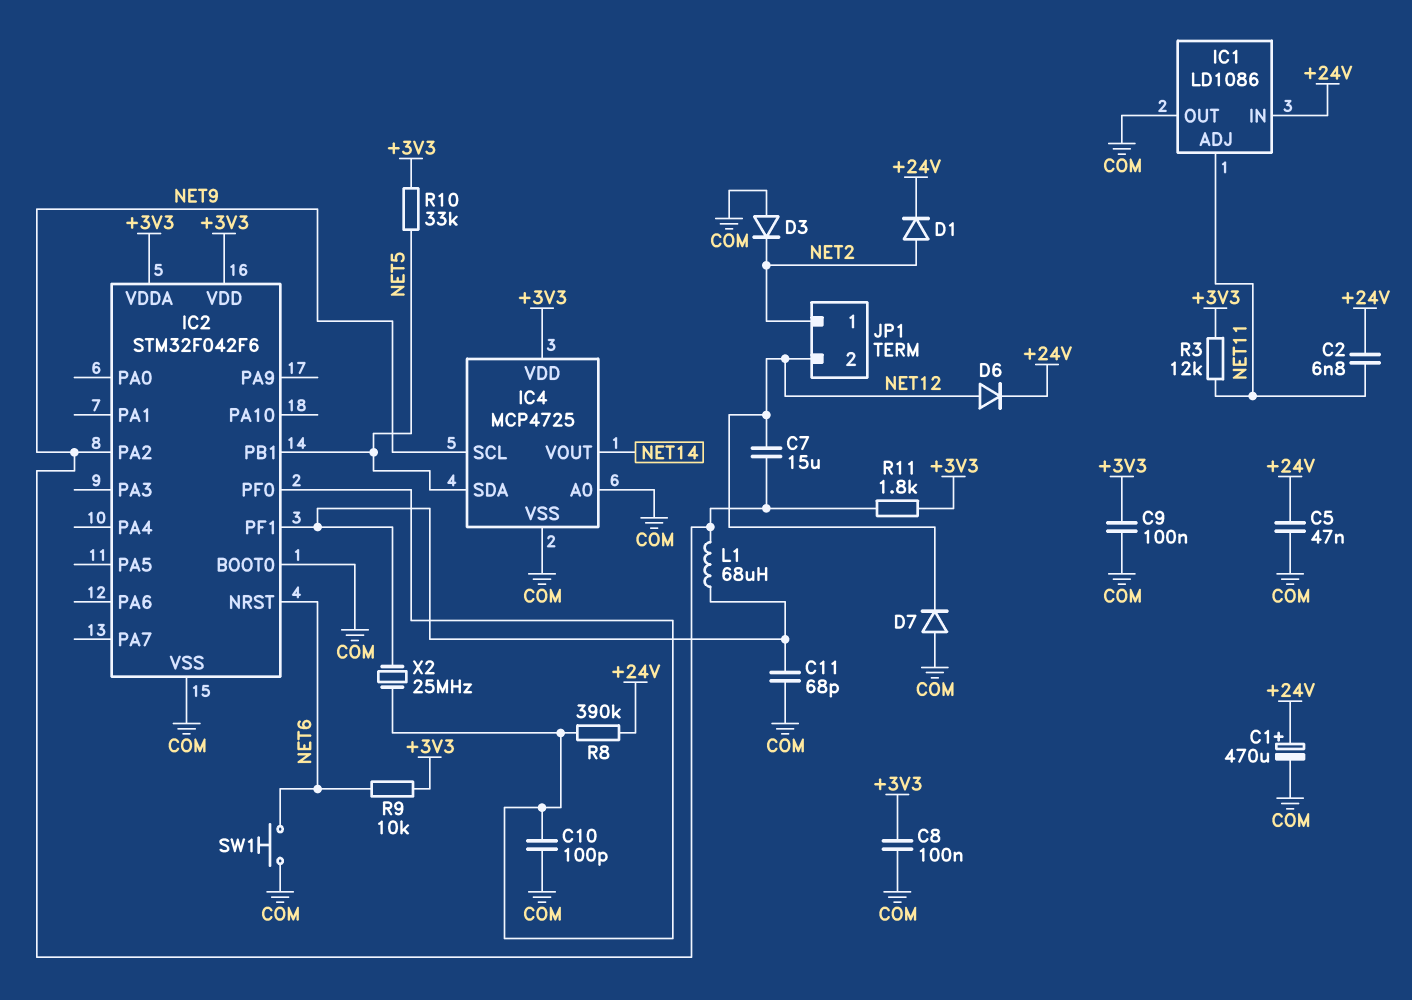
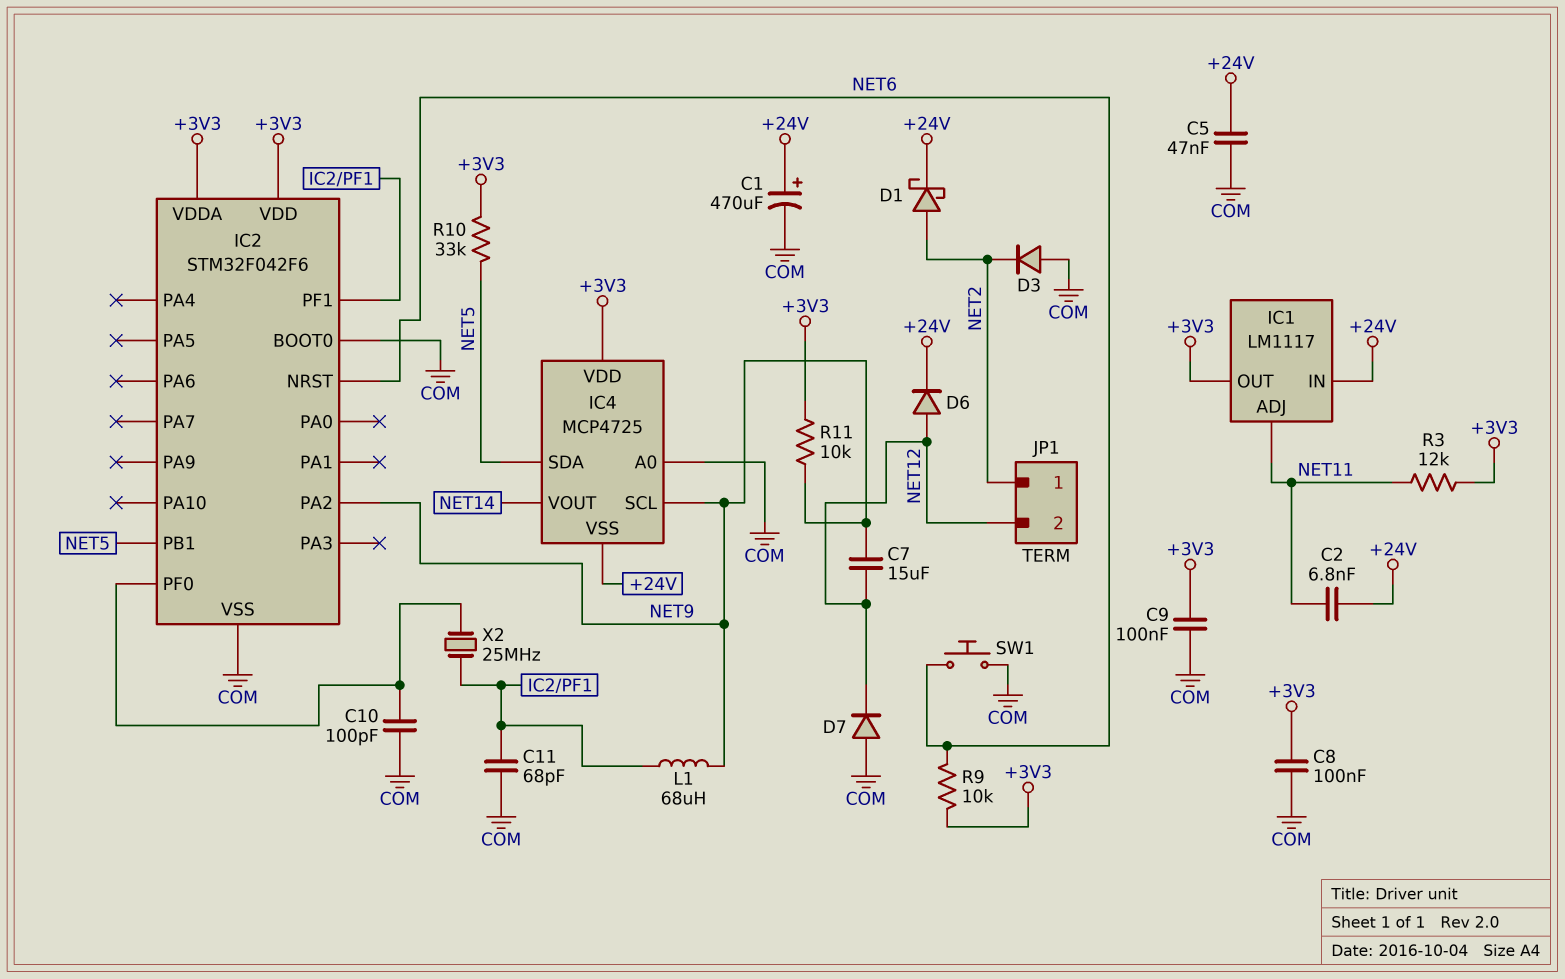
D1: diode (A NET2, K +24V) -> schottky (A NET2, K +24V)
IC1: LD1086 -> LM1117
IC1 pin OUT: COM -> +3V3
IC4 pin VSS: COM -> +24V
R8: 390k (+24V, IC2/PF0) -> none
R11: 1.8k (+3V3, NET9) -> 10k (+3V3, NET9)

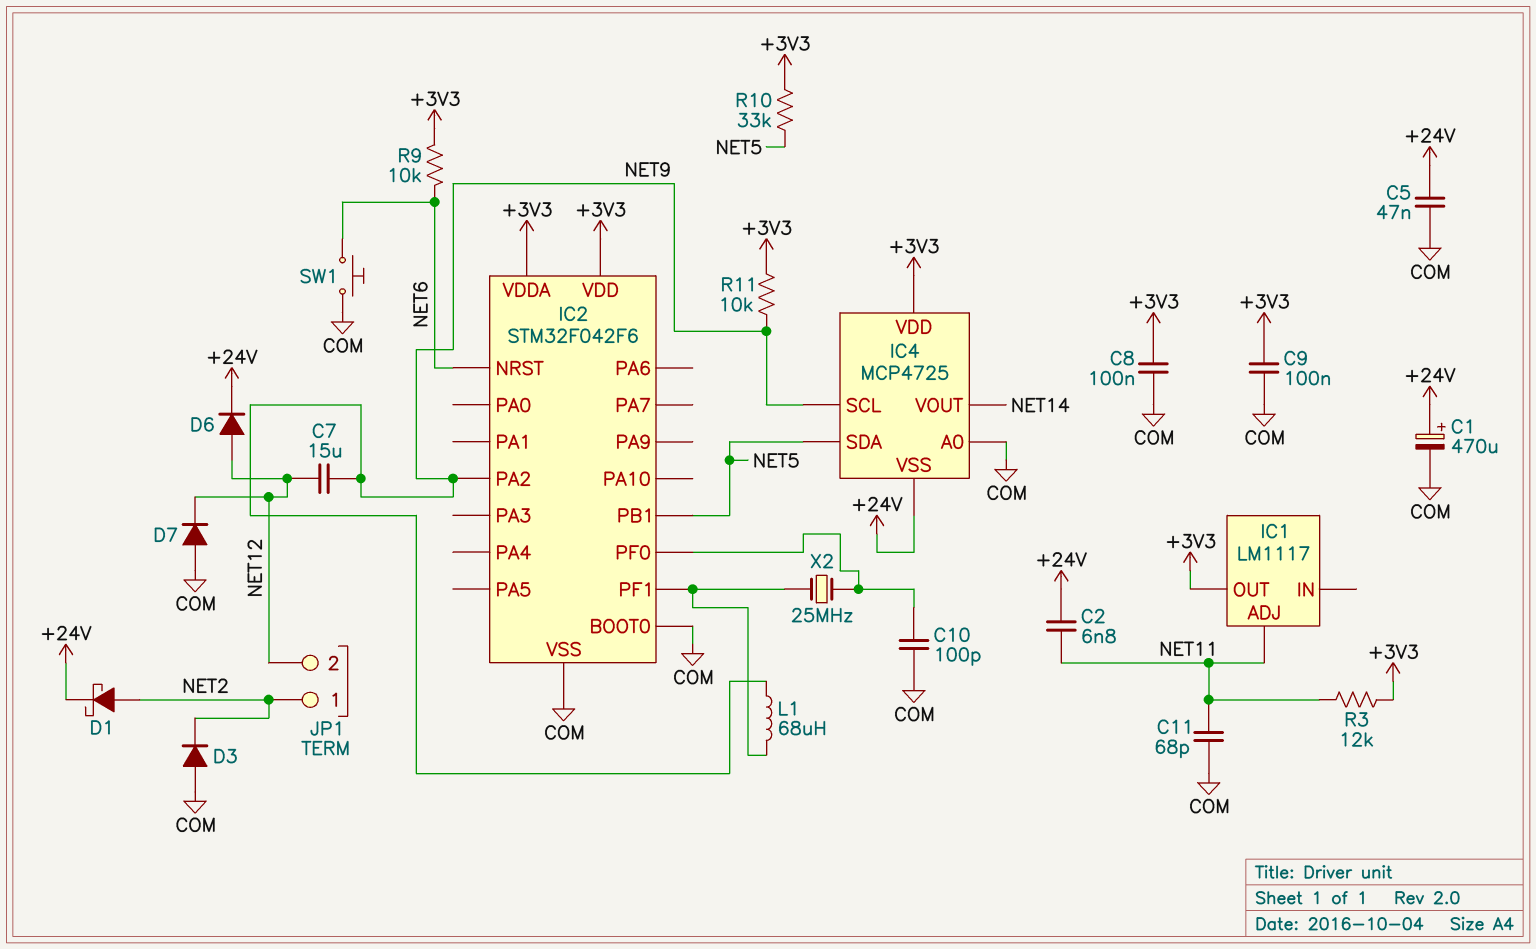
C11: 68pF (COM, IC2/PF1) -> 68pF (COM, NET11)
IC1 pin IN: +24V -> none

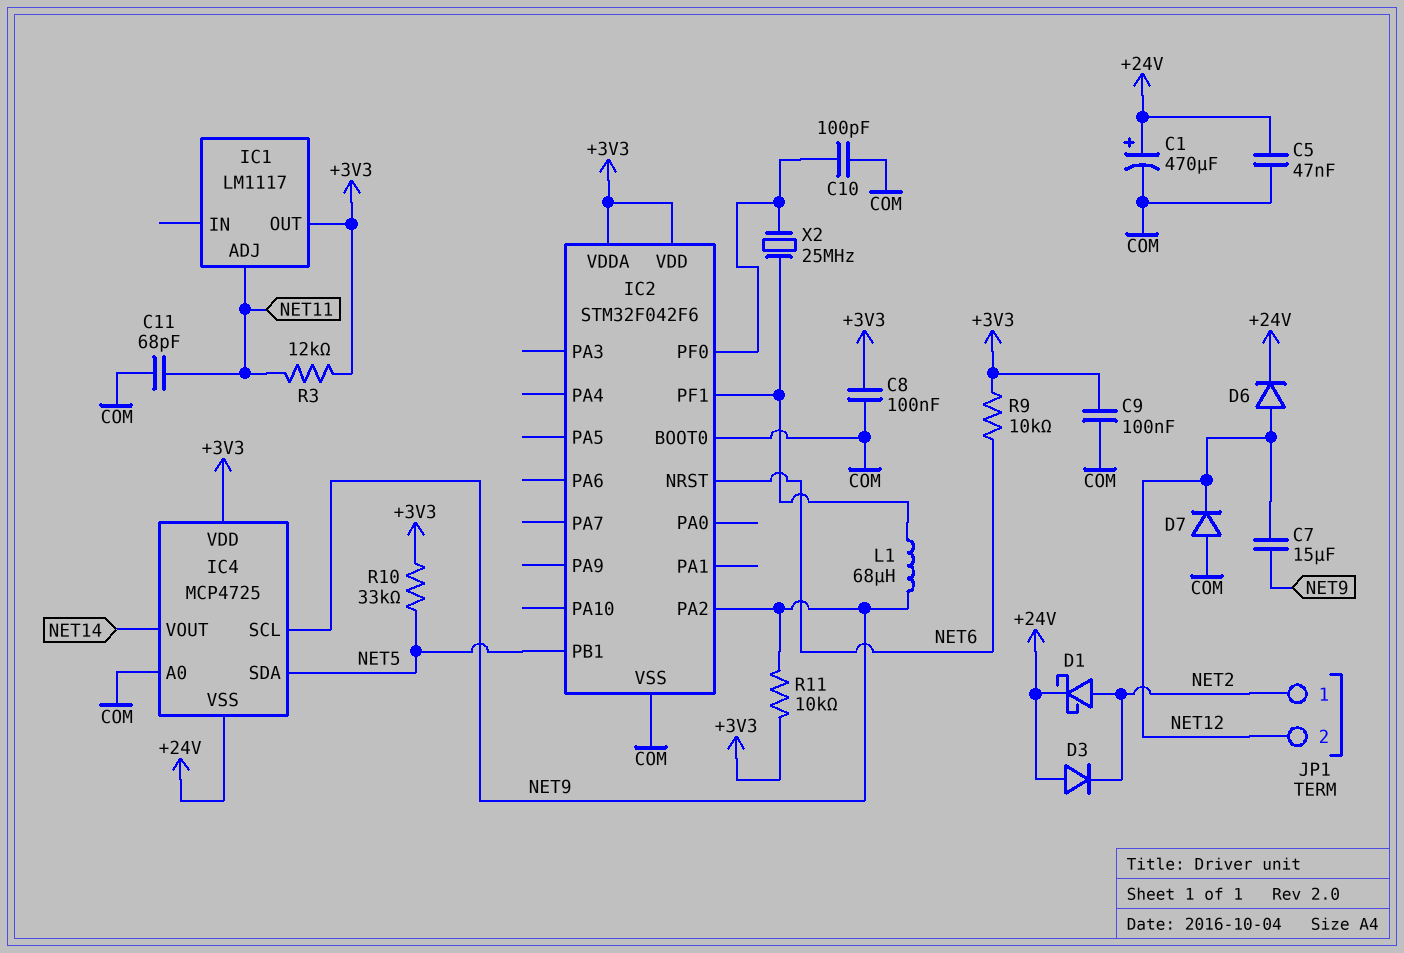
C2: 6.8nF (+24V, NET11) -> none
D3: diode (A COM, K NET2) -> diode (A +24V, K NET2)
SW1: button (COM, NET6) -> none

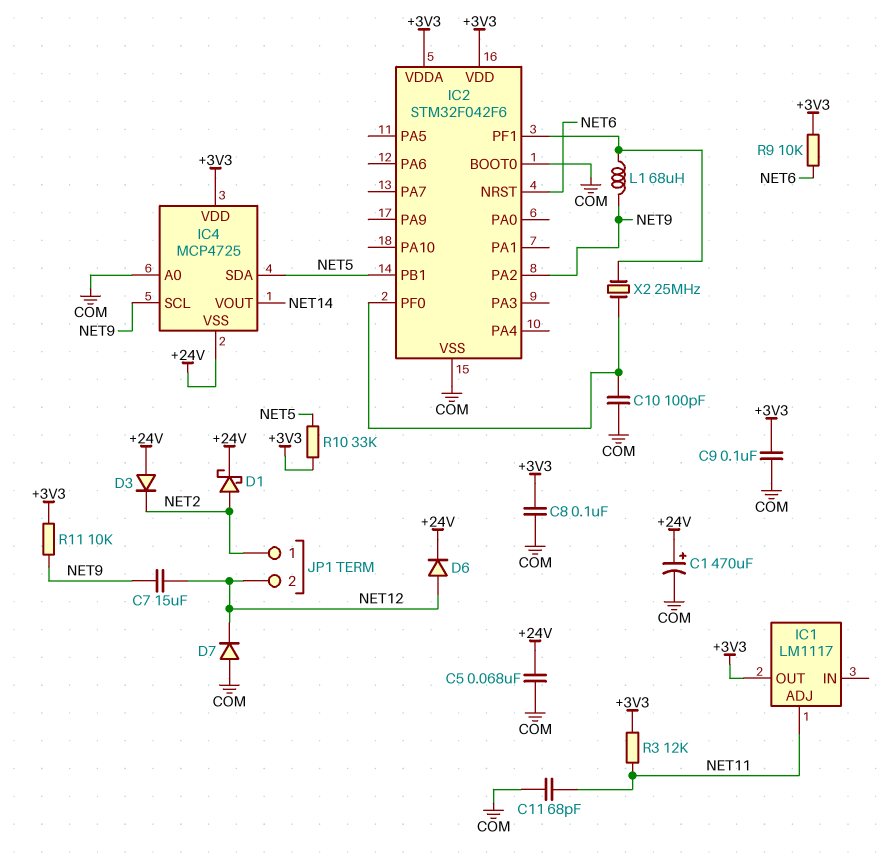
C5: 47nF (+24V, COM) -> 68nF (+24V, COM)

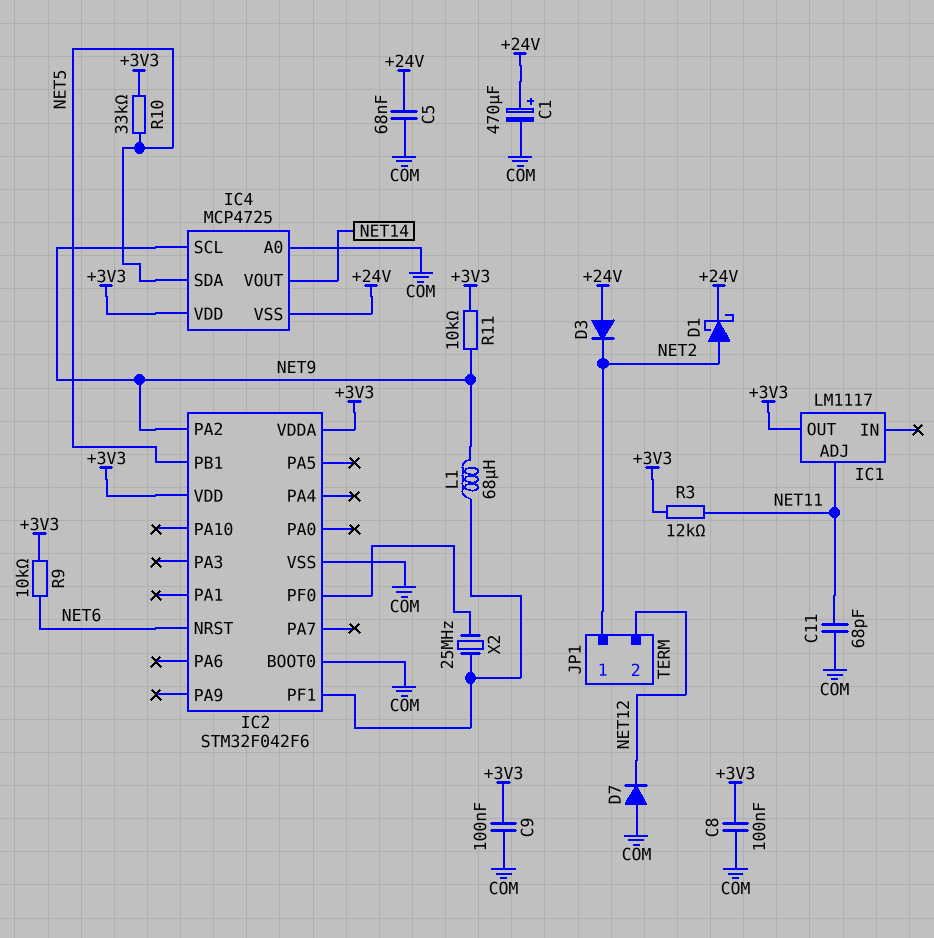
C7: 15uF (NET9, NET12) -> none
C10: 100pF (COM, IC2/PF0) -> none
D6: diode (A NET12, K +24V) -> none

